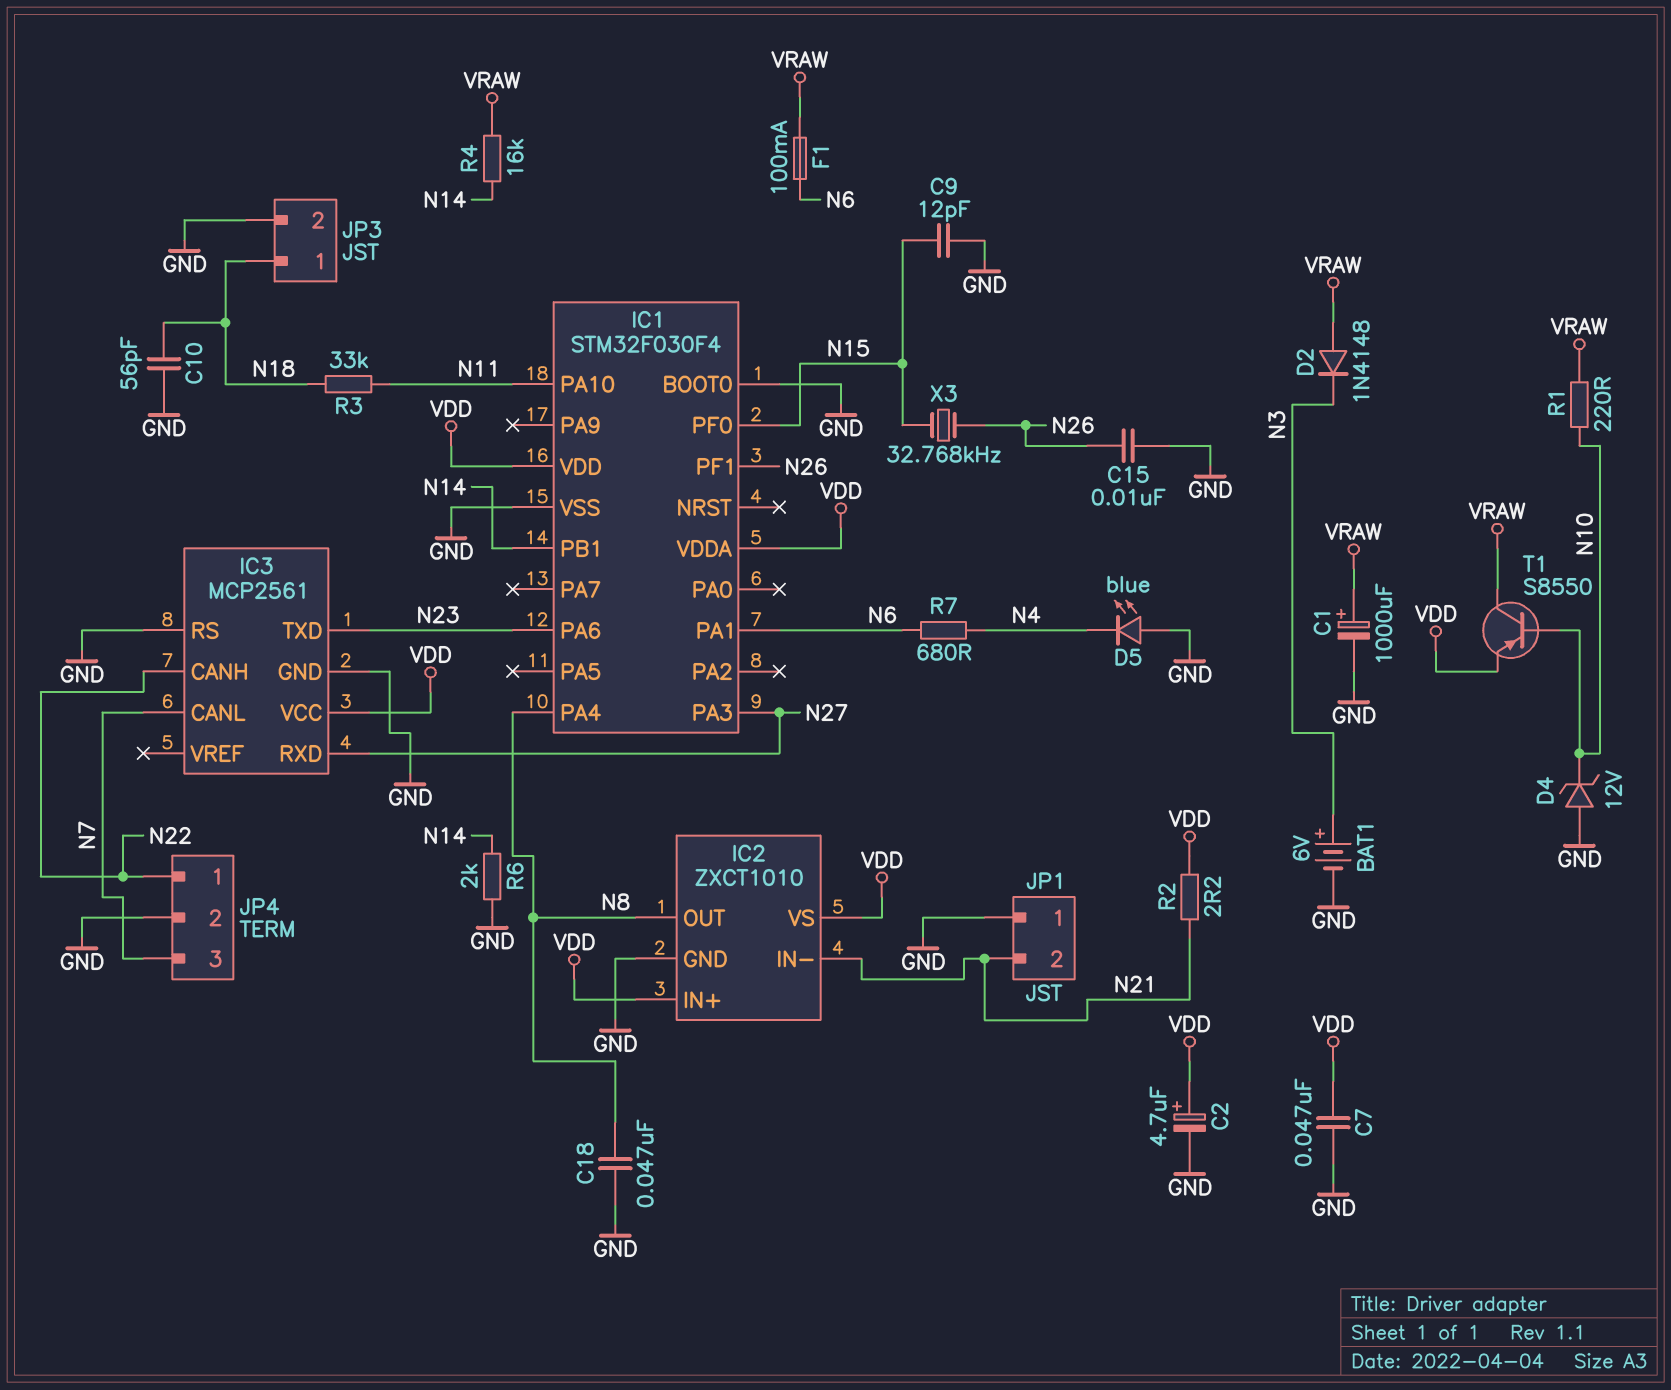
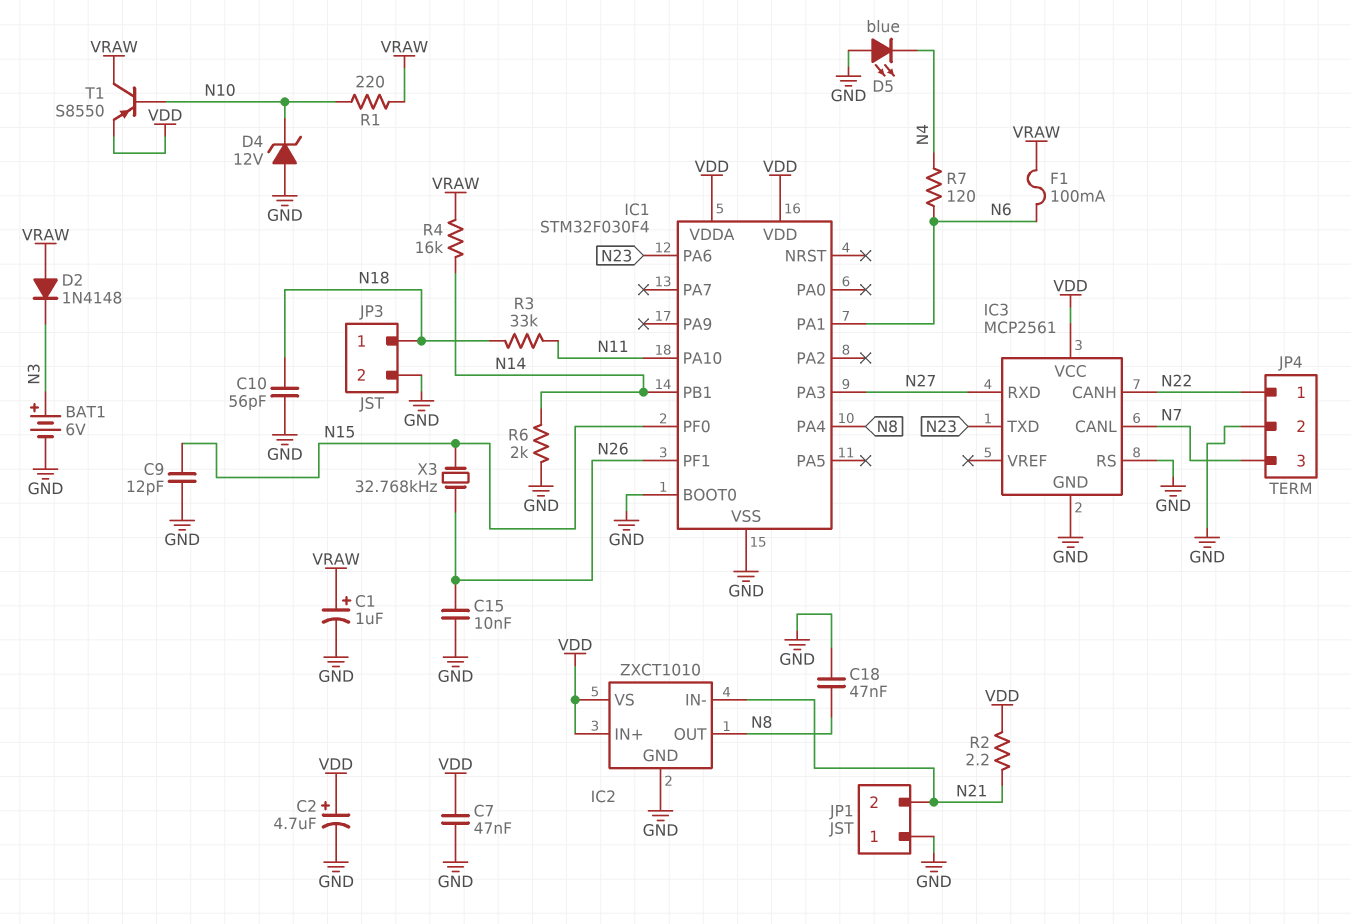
C1: 1000uF (plus VRAW, minus GND) -> 1uF (plus VRAW, minus GND)
R7: 680 (N4, N6) -> 120 (N4, N6)

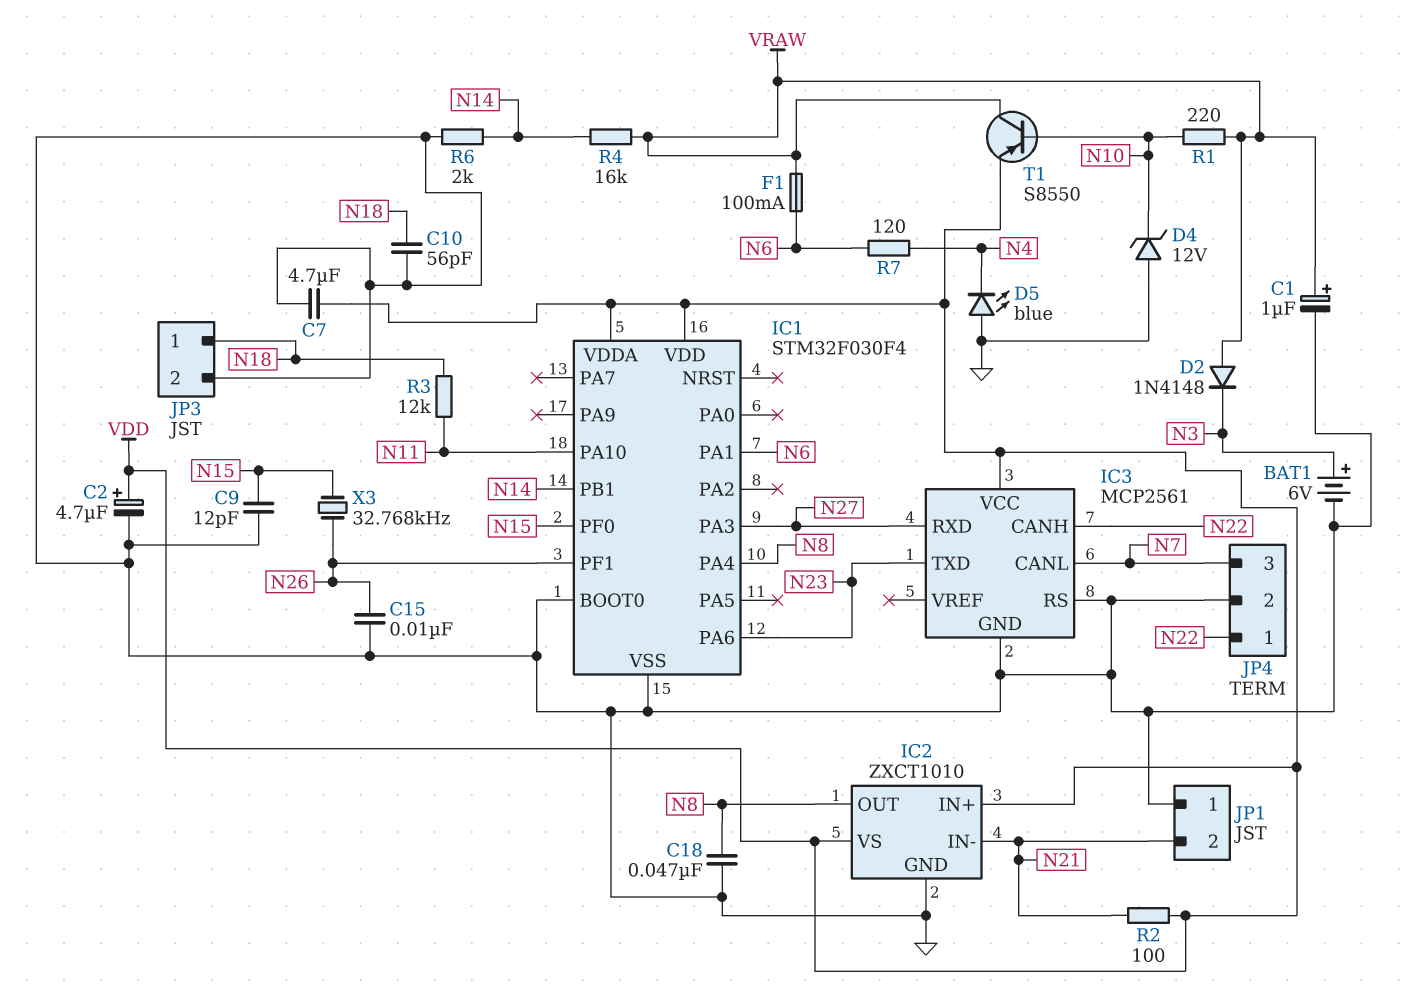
C7: 47nF (GND, VDD) -> 4.7uF (GND, VDD)
R2: 2.2 (N21, VDD) -> 100 (N21, VDD)
R3: 33k (N11, N18) -> 12k (N11, N18)

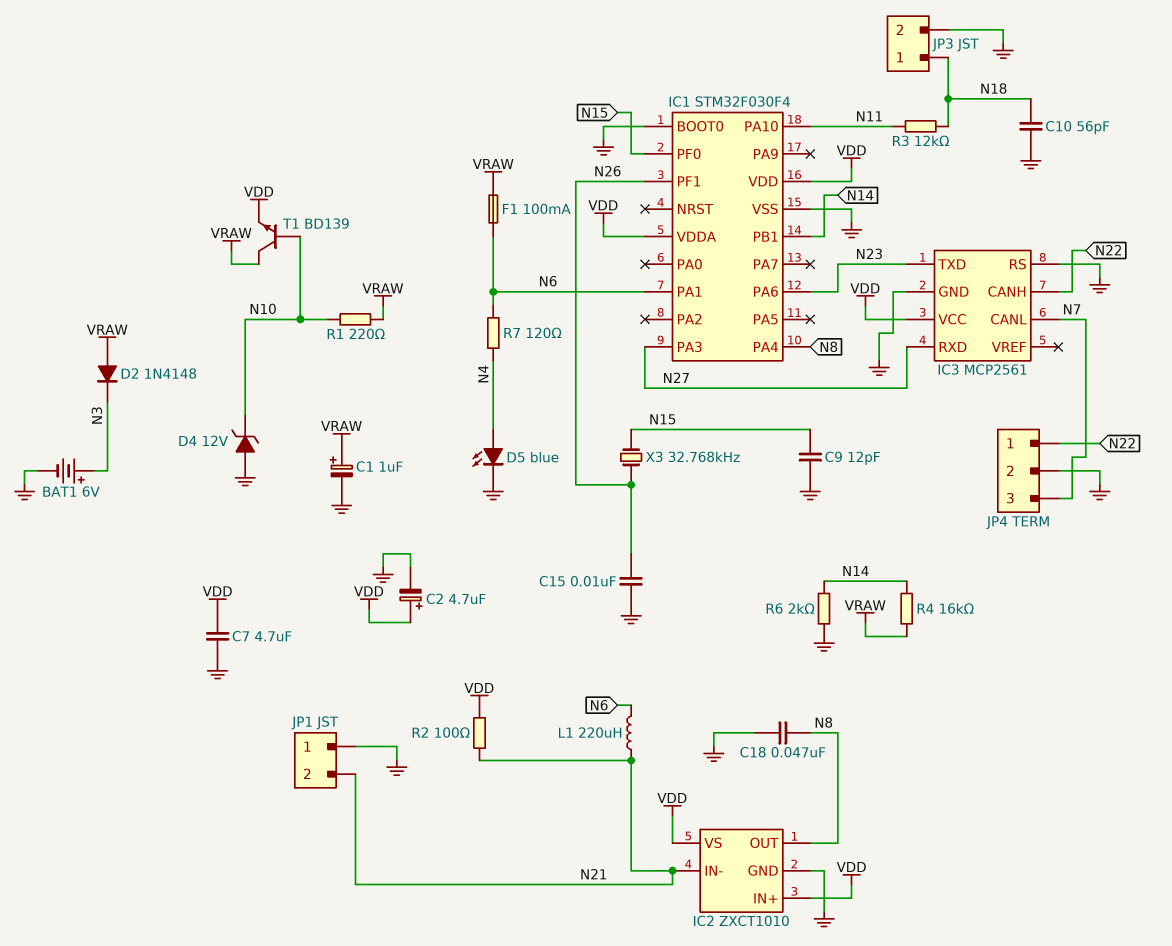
D5: LED blue (A GND, K N4) -> LED blue (A N4, K GND)
L1: none -> 220uH (N6, N21)
T1: PNP S8550 (B N10, C VRAW, E VDD) -> NPN BD139 (B N10, C VRAW, E VDD)

